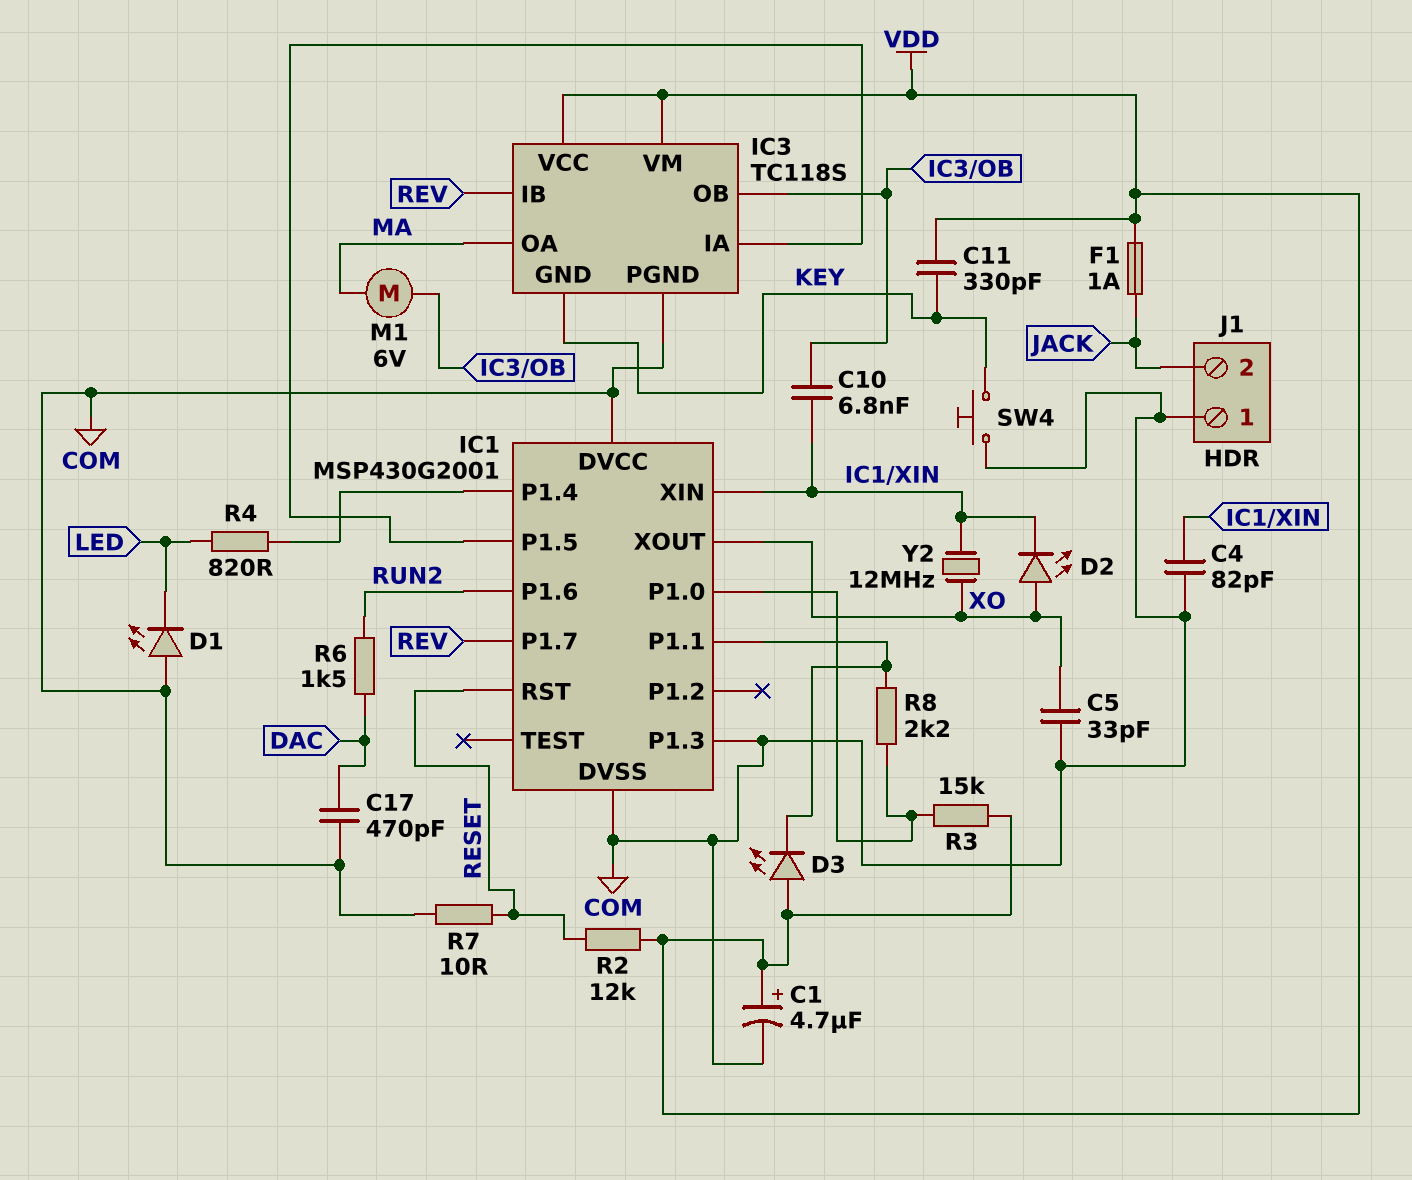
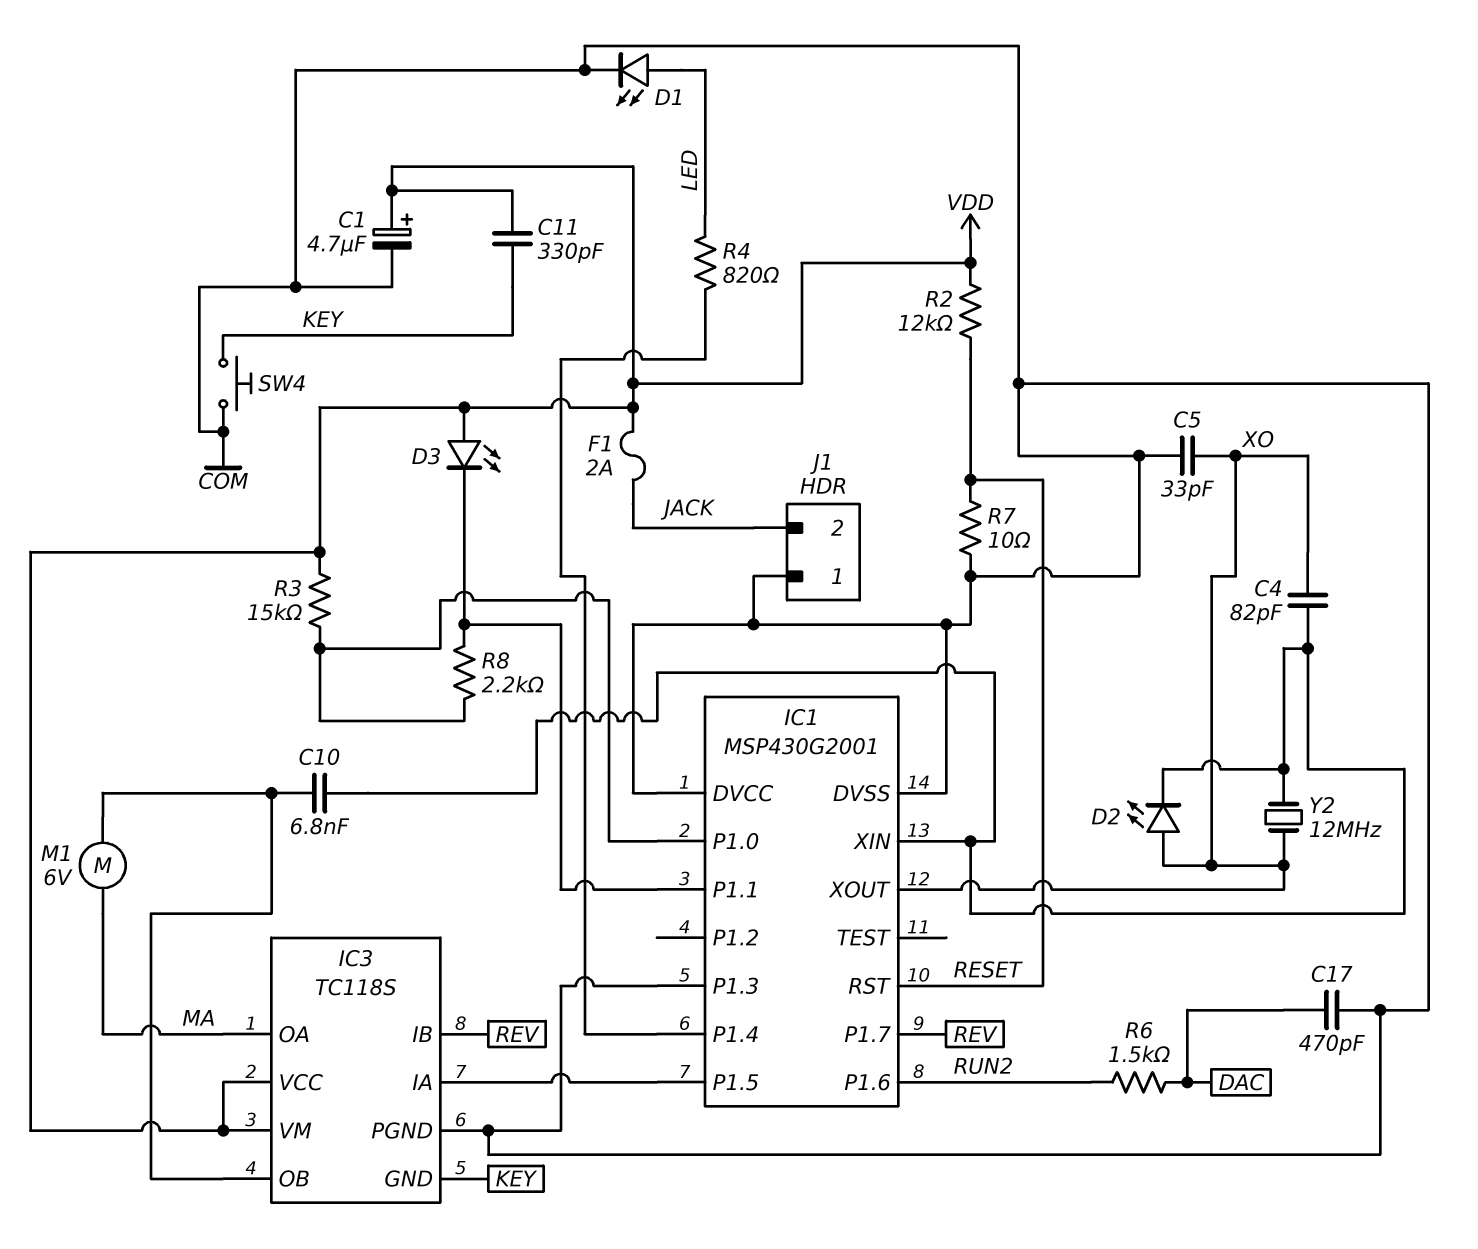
C4: 82pF (COM, IC1/XIN) -> 82pF (IC1/XIN, XO)
D1: LED (A COM, K LED) -> LED (A LED, K COM)
F1: 1A (JACK, VDD) -> 2A (JACK, VDD)

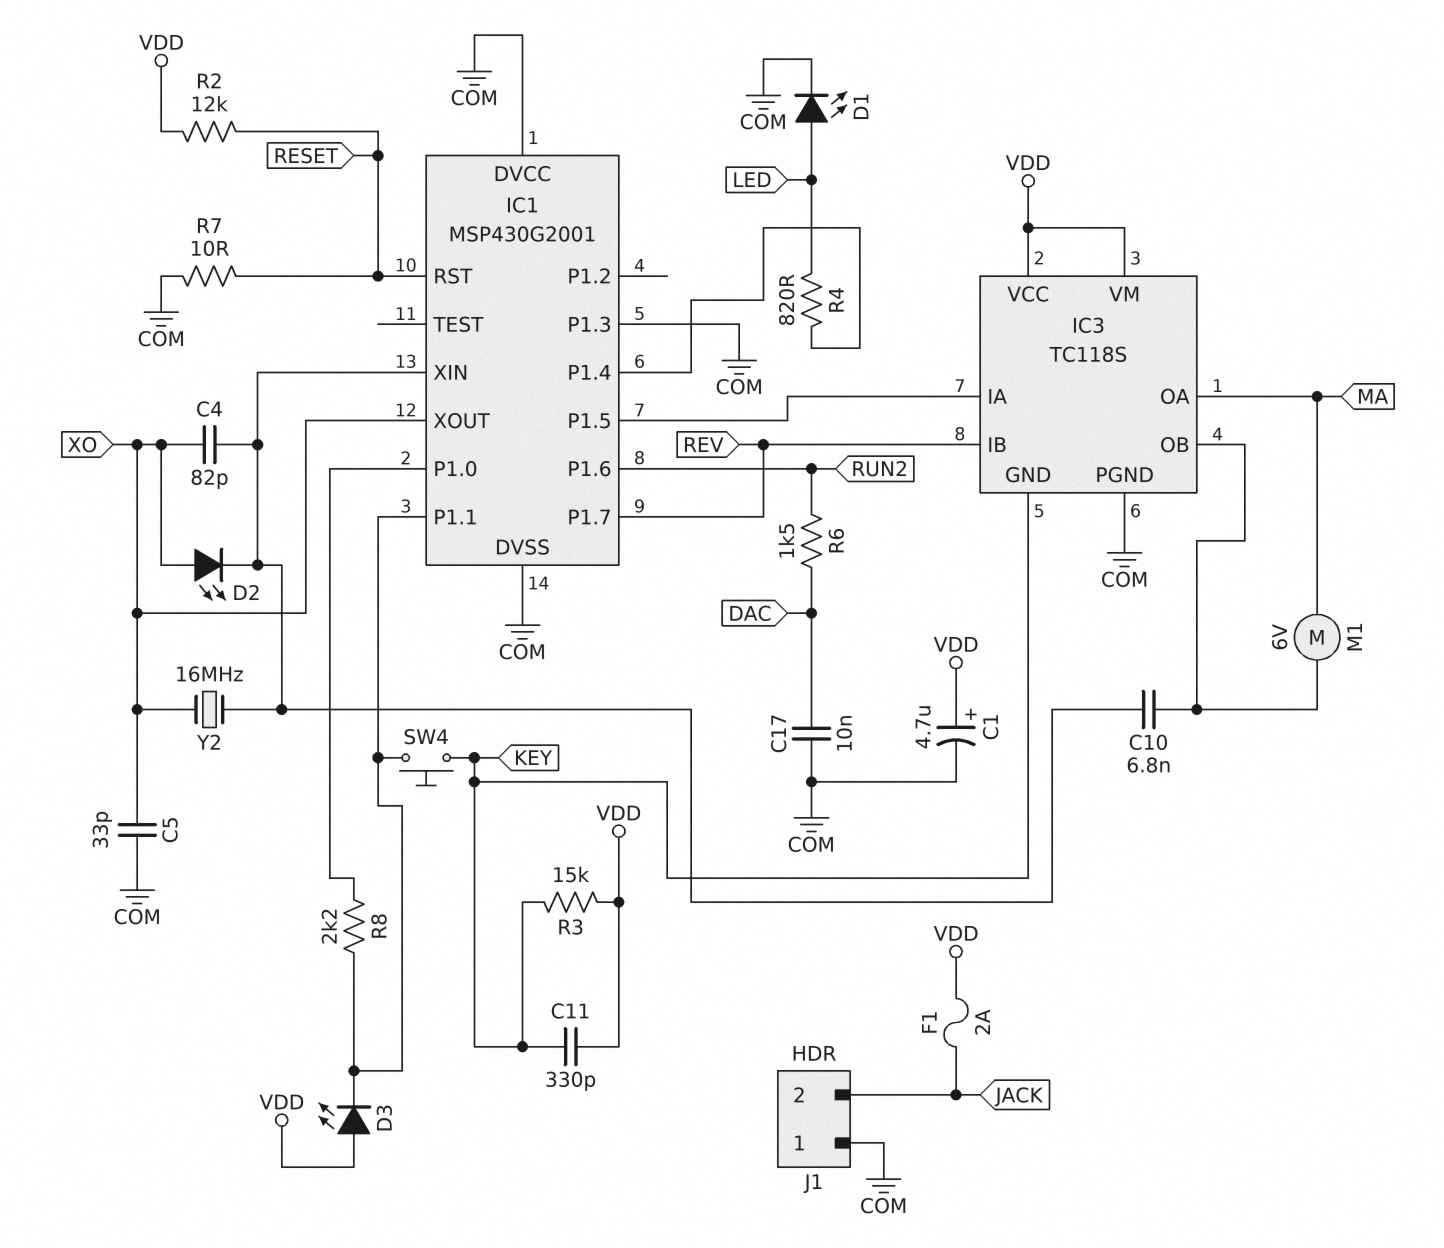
C17: 470pF (COM, DAC) -> 10nF (COM, DAC)
R3: 15k (IC1/P1.0, VDD) -> 15k (KEY, VDD)
SW4: button (COM, KEY) -> button (IC1/P1.1, KEY)
Y2: 12MHz (IC1/XIN, XO) -> 16MHz (IC1/XIN, XO)

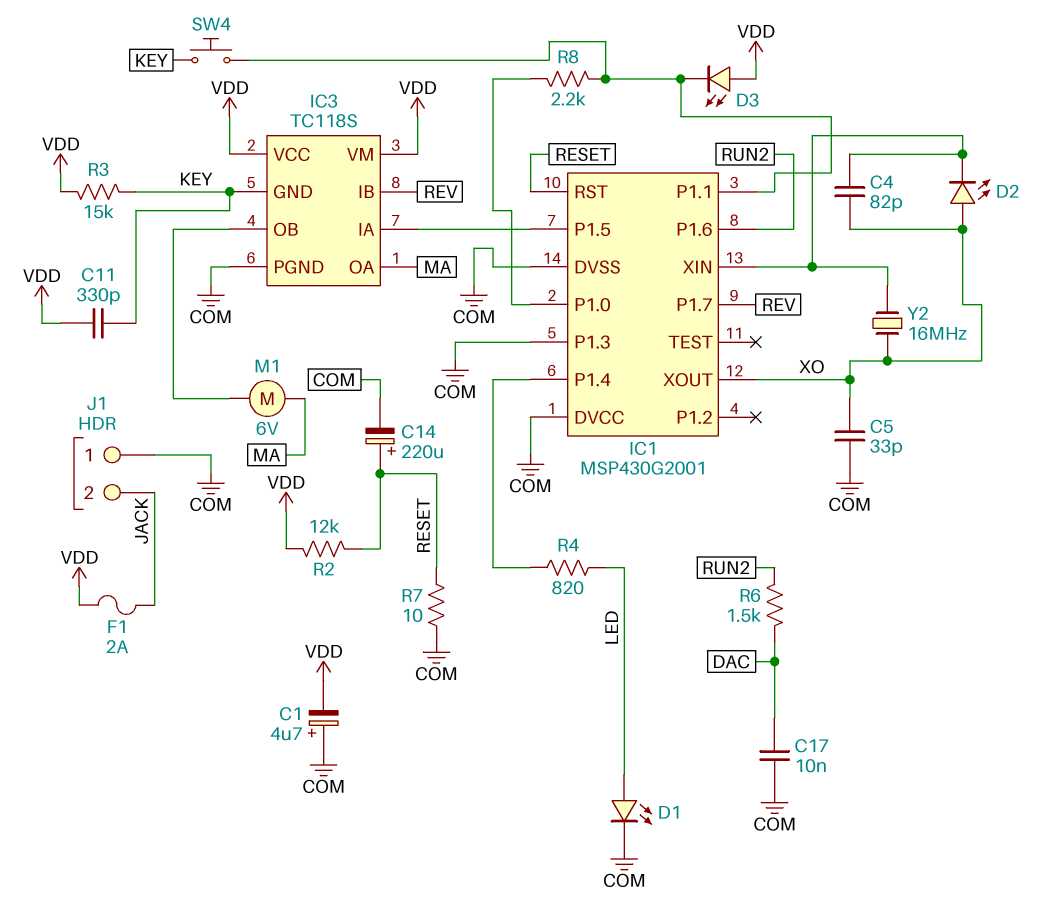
C1: 4.7uF (plus VDD, minus COM) -> 4.7uF (plus COM, minus VDD)
C10: 6.8nF (IC1/XIN, IC3/OB) -> none
C14: none -> 220uF (plus RESET, minus COM)

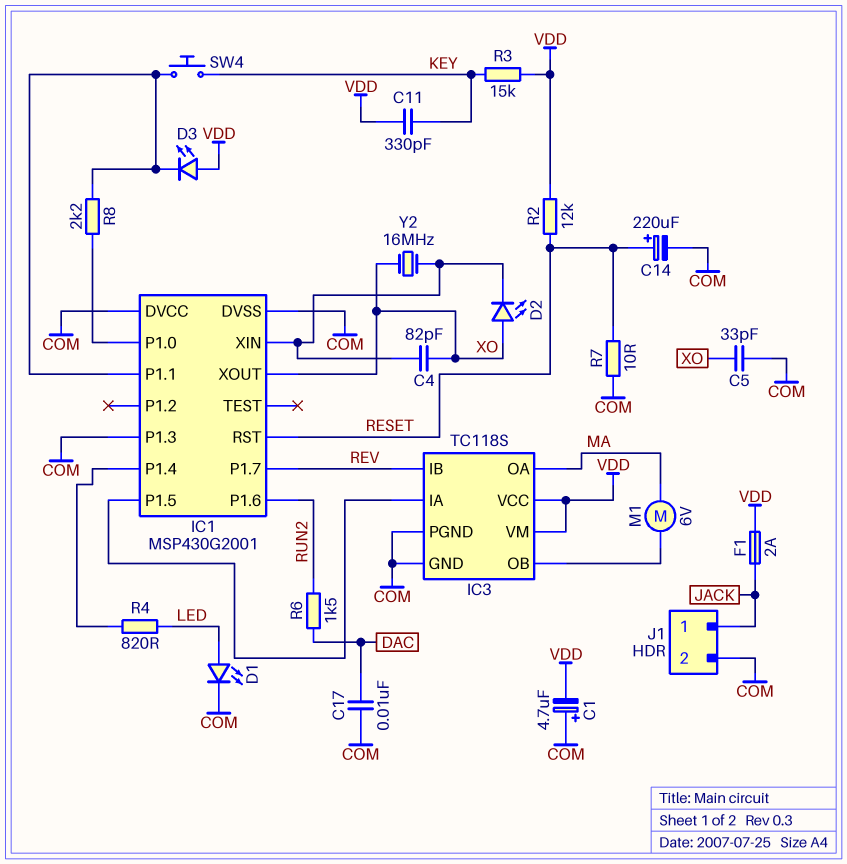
IC3 pin GND: KEY -> COM
J1 pin 1: COM -> JACK
J1 pin 2: JACK -> COM

